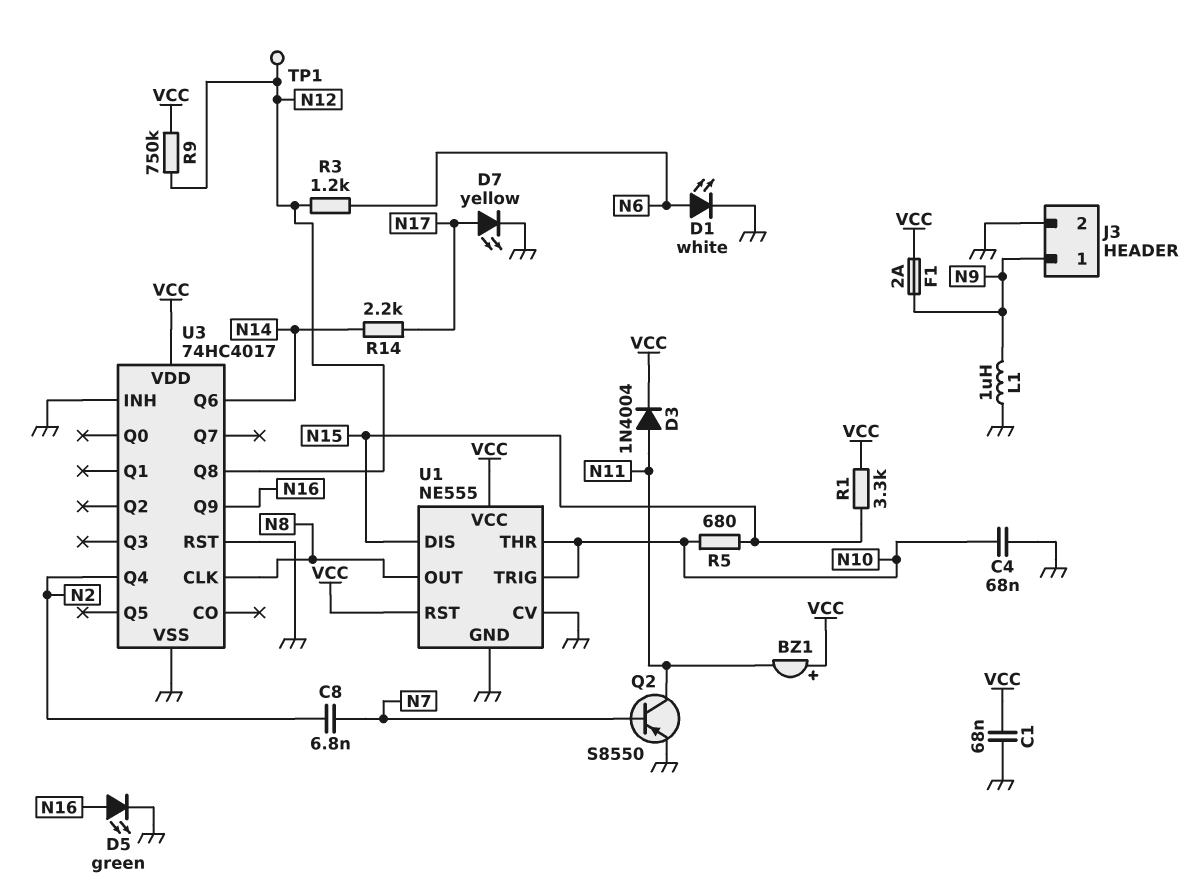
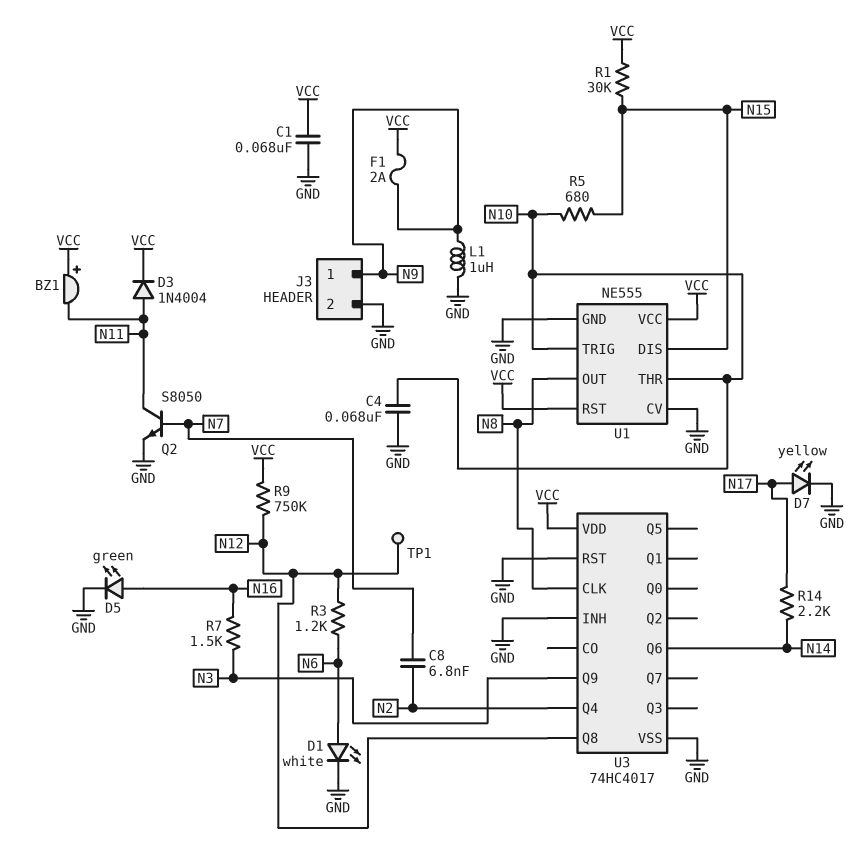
Q2: PNP S8550 (B N7, C N11, E GND) -> NPN S8050 (B N7, C N11, E GND)
R1: 3.3k (N15, VCC) -> 30k (N15, VCC)
R7: none -> 1.5k (N3, N16)
U3 pin Q9: N16 -> N3

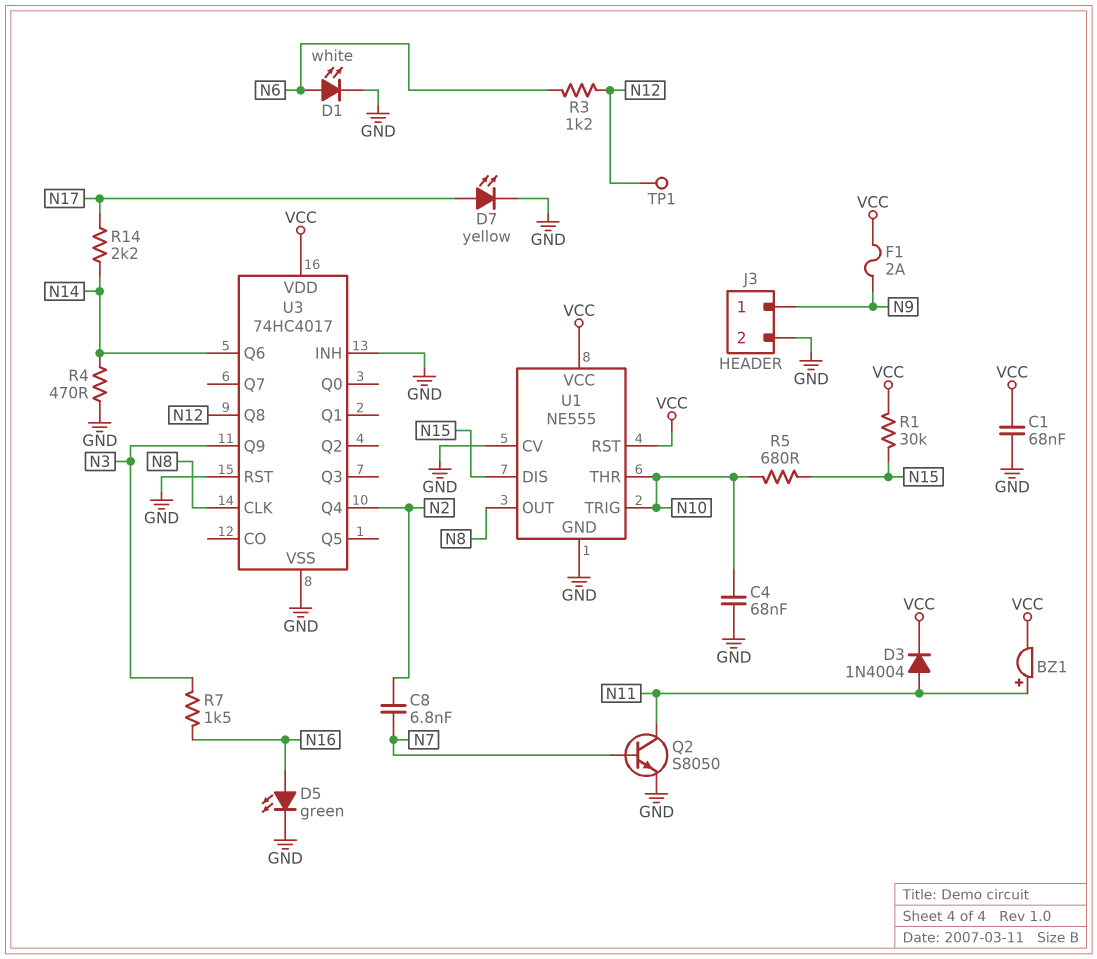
BZ1: buzzer (plus VCC, minus N11) -> buzzer (plus N11, minus VCC)
L1: 1uH (GND, N9) -> none
R4: none -> 470 (GND, N14)
R9: 750k (N12, VCC) -> none

